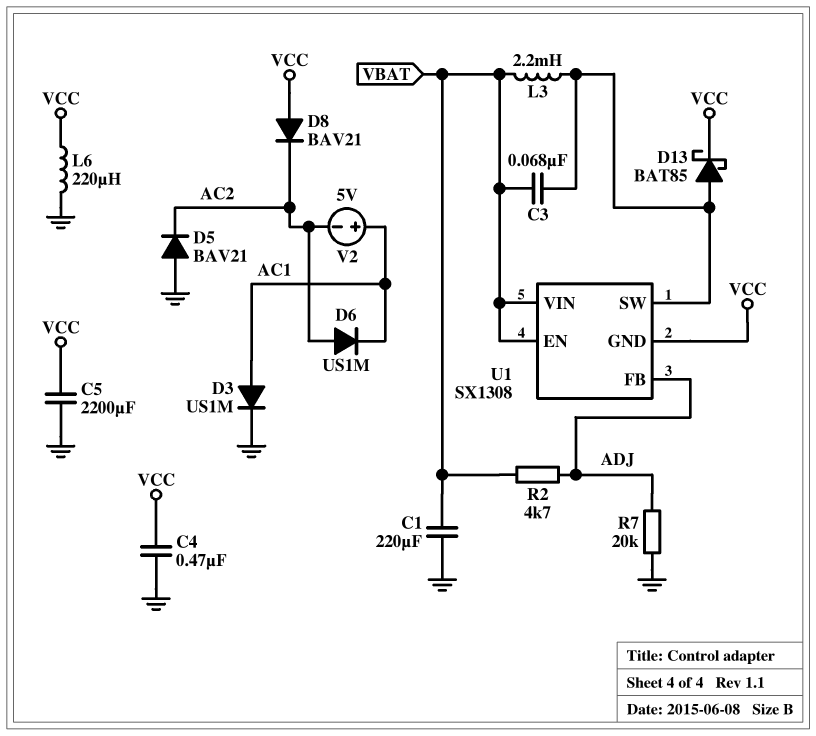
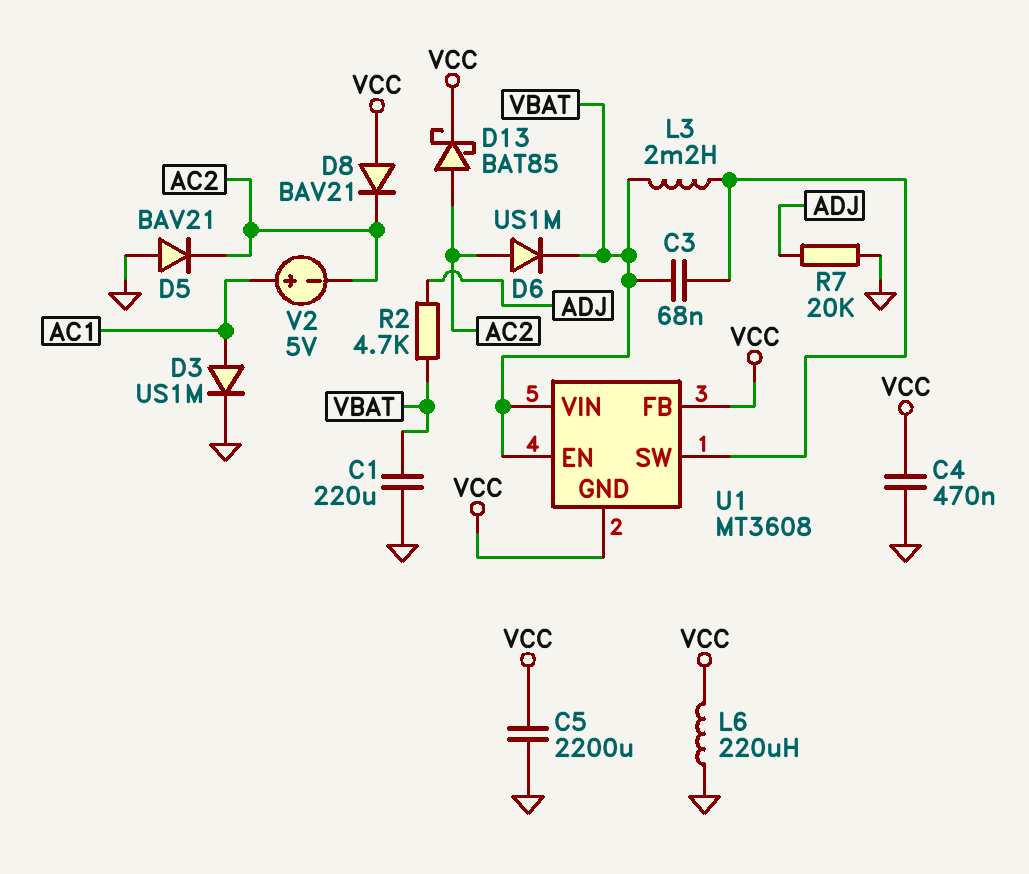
D6: diode US1M (A AC2, K AC1) -> diode US1M (A AC2, K VBAT)
D13: schottky BAT85 (A U1/SW, K VCC) -> schottky BAT85 (A AC2, K VCC)
U1: SX1308 -> MT3608
U1 pin FB: ADJ -> VCC

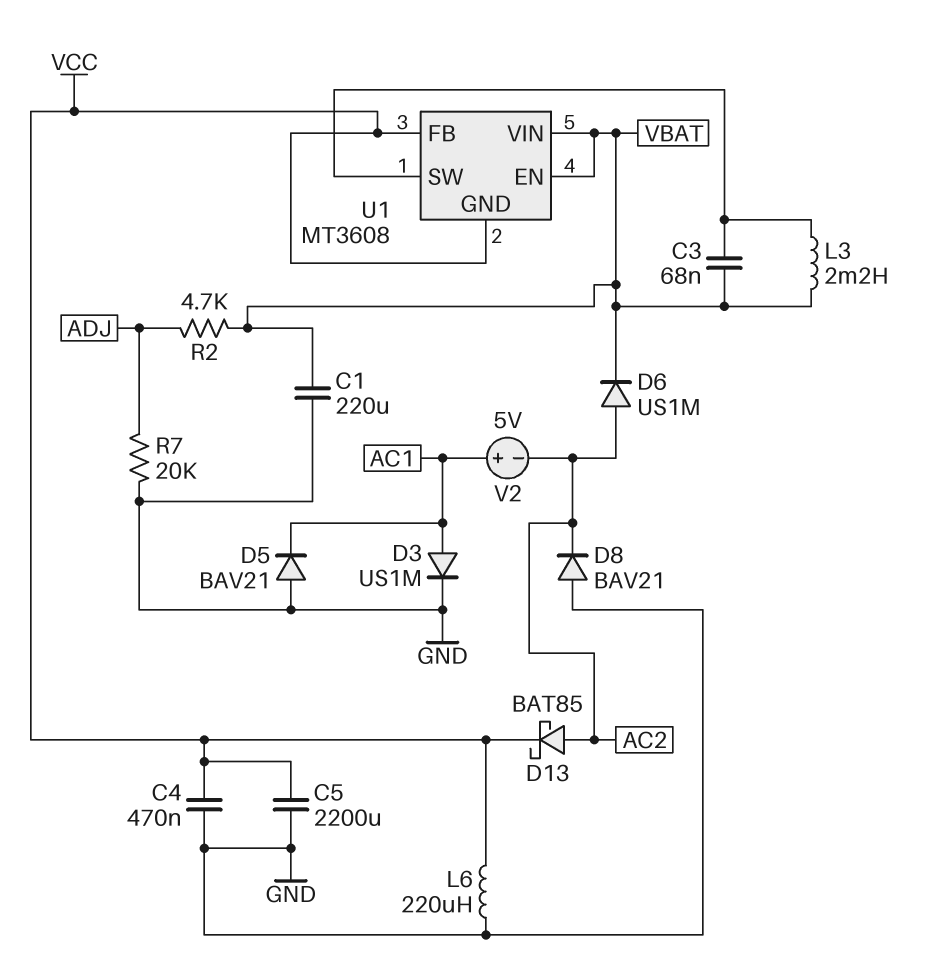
D5: diode BAV21 (A GND, K AC2) -> diode BAV21 (A GND, K AC1)
D8: diode BAV21 (A VCC, K AC2) -> diode BAV21 (A GND, K AC2)

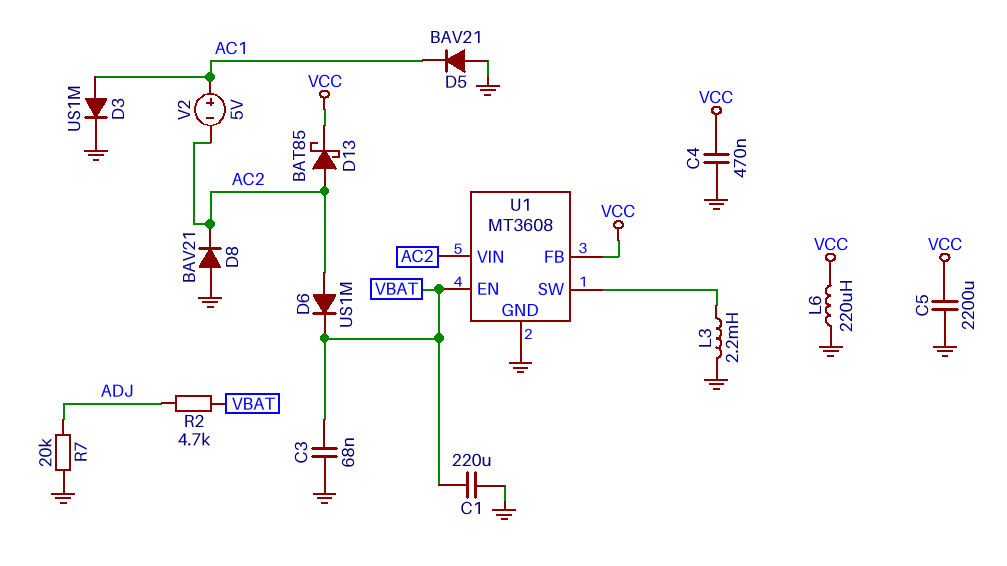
C3: 68nF (U1/SW, VBAT) -> 68nF (GND, VBAT)
L3: 2.2mH (U1/SW, VBAT) -> 2.2mH (GND, U1/SW)
U1 pin GND: VCC -> GND
U1 pin VIN: VBAT -> AC2

